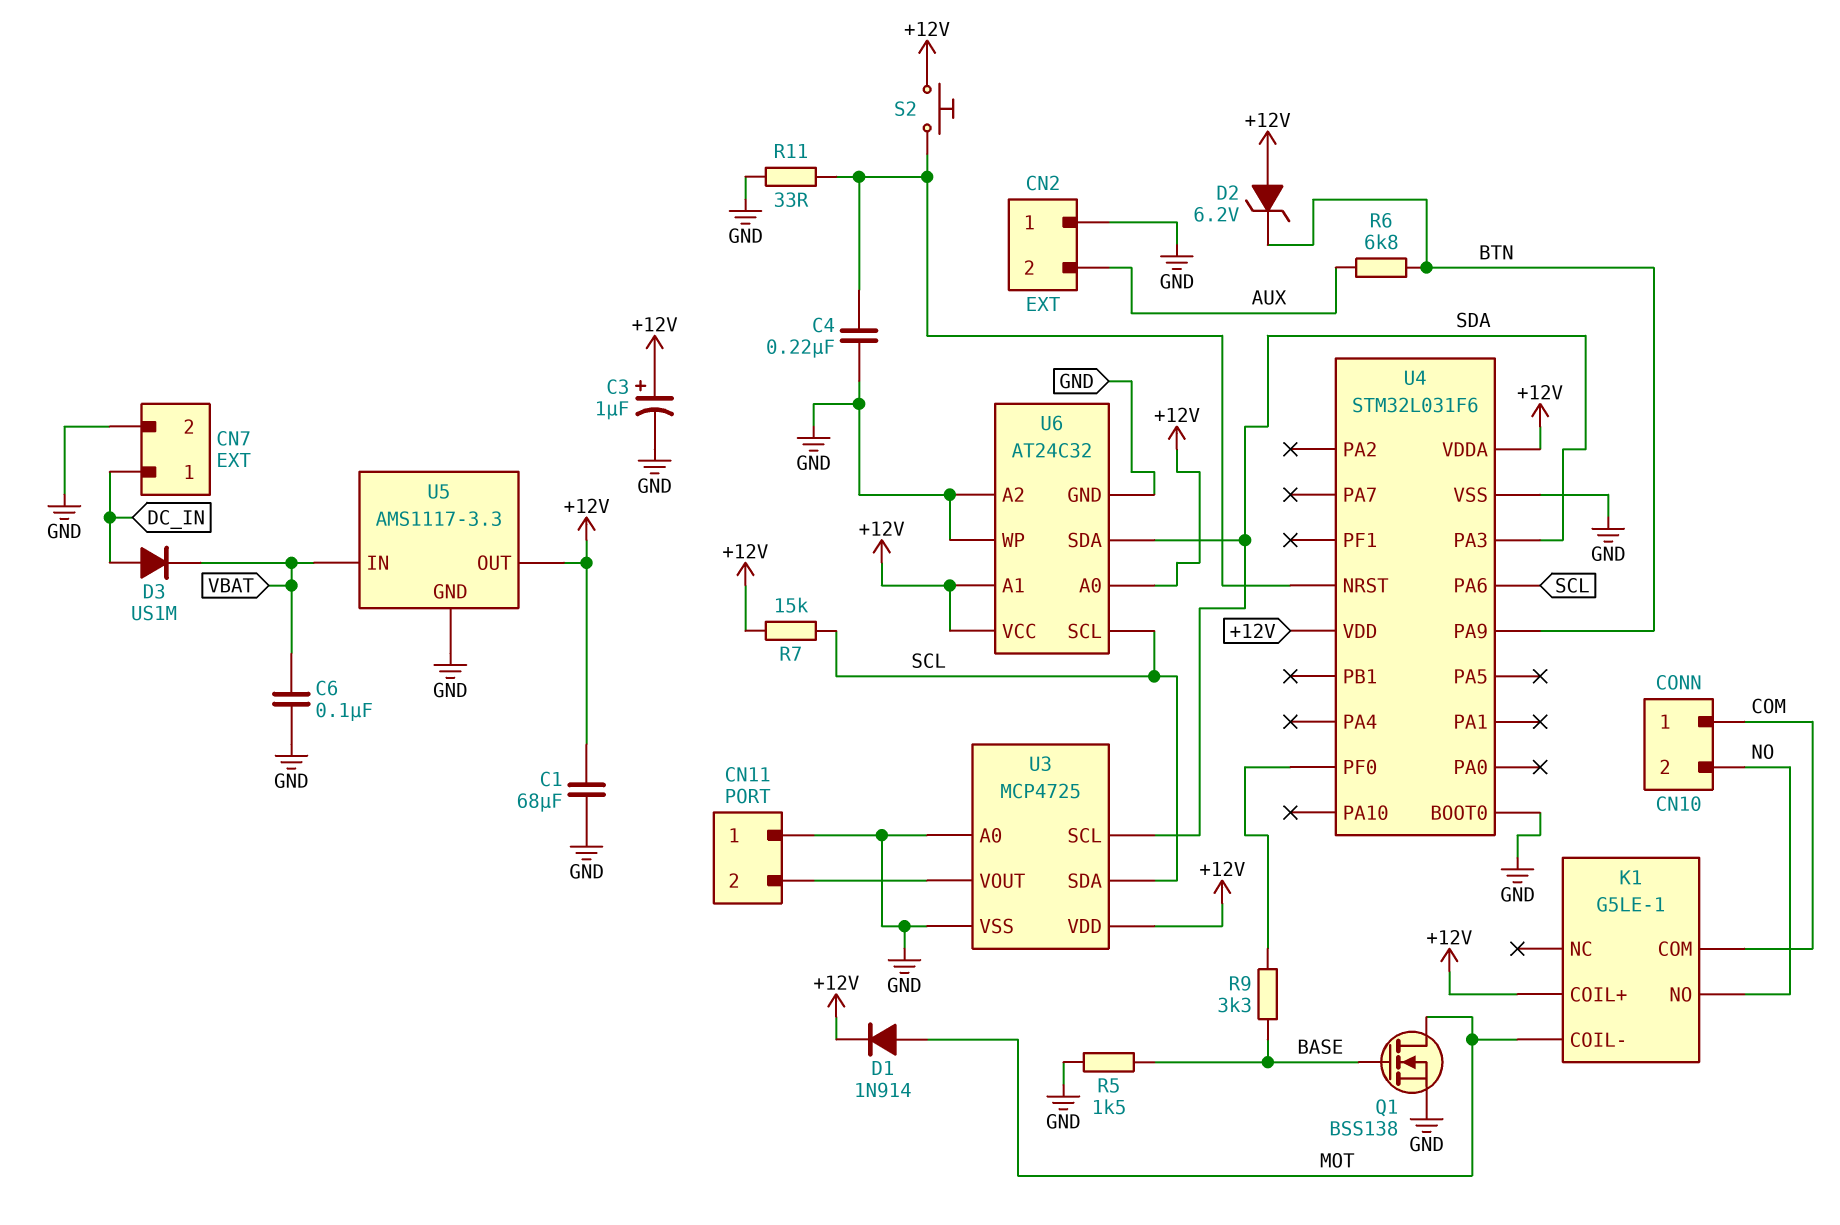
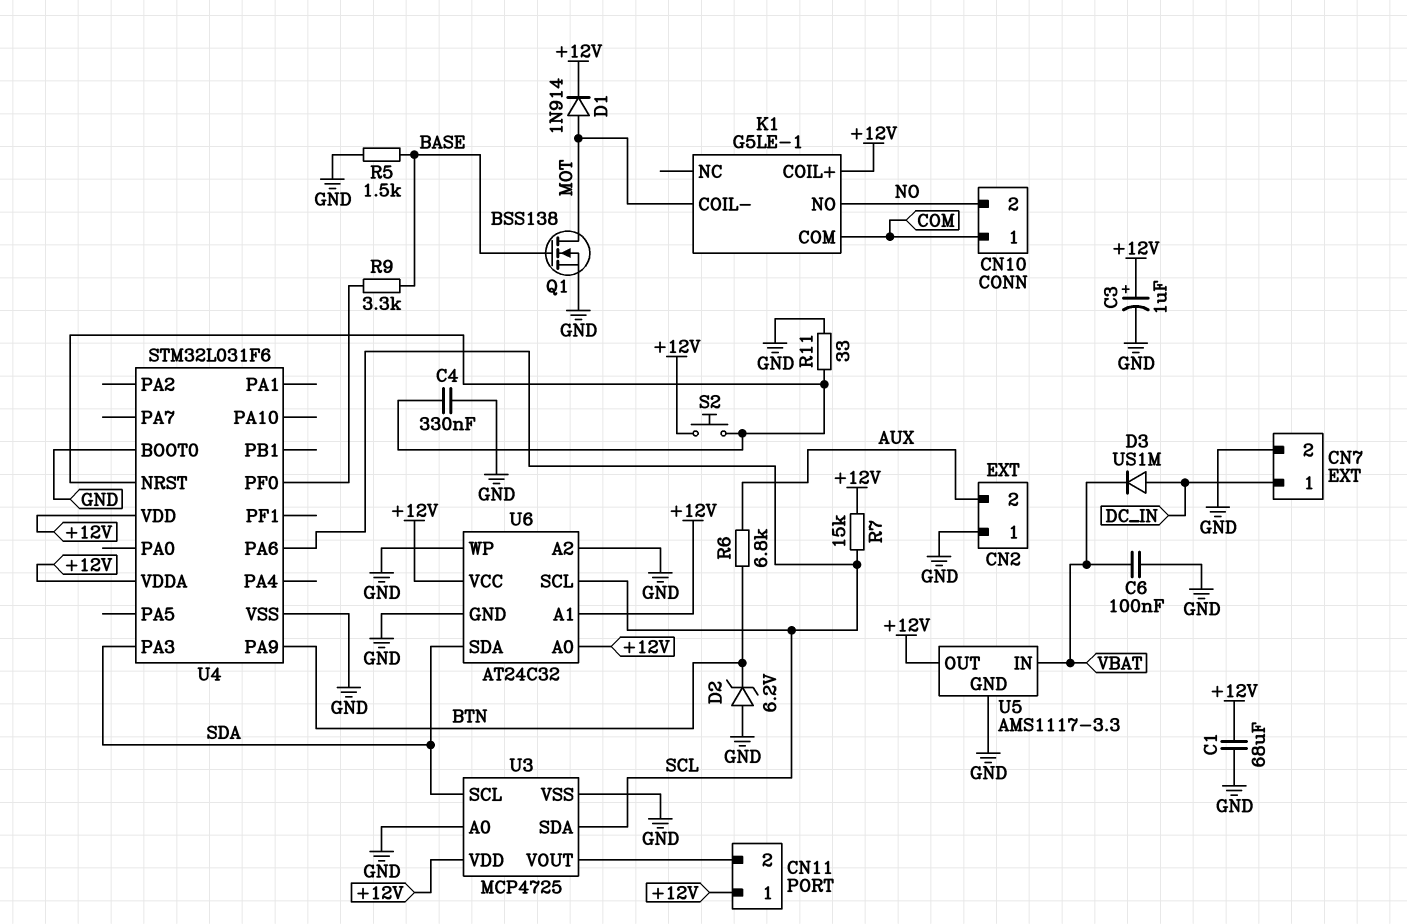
C4: 220nF (GND, U4/NRST) -> 330nF (GND, U4/NRST)
CN11 pin 1: GND -> +12V
D2: zener 6.2V (A +12V, K BTN) -> zener 6.2V (A GND, K BTN)

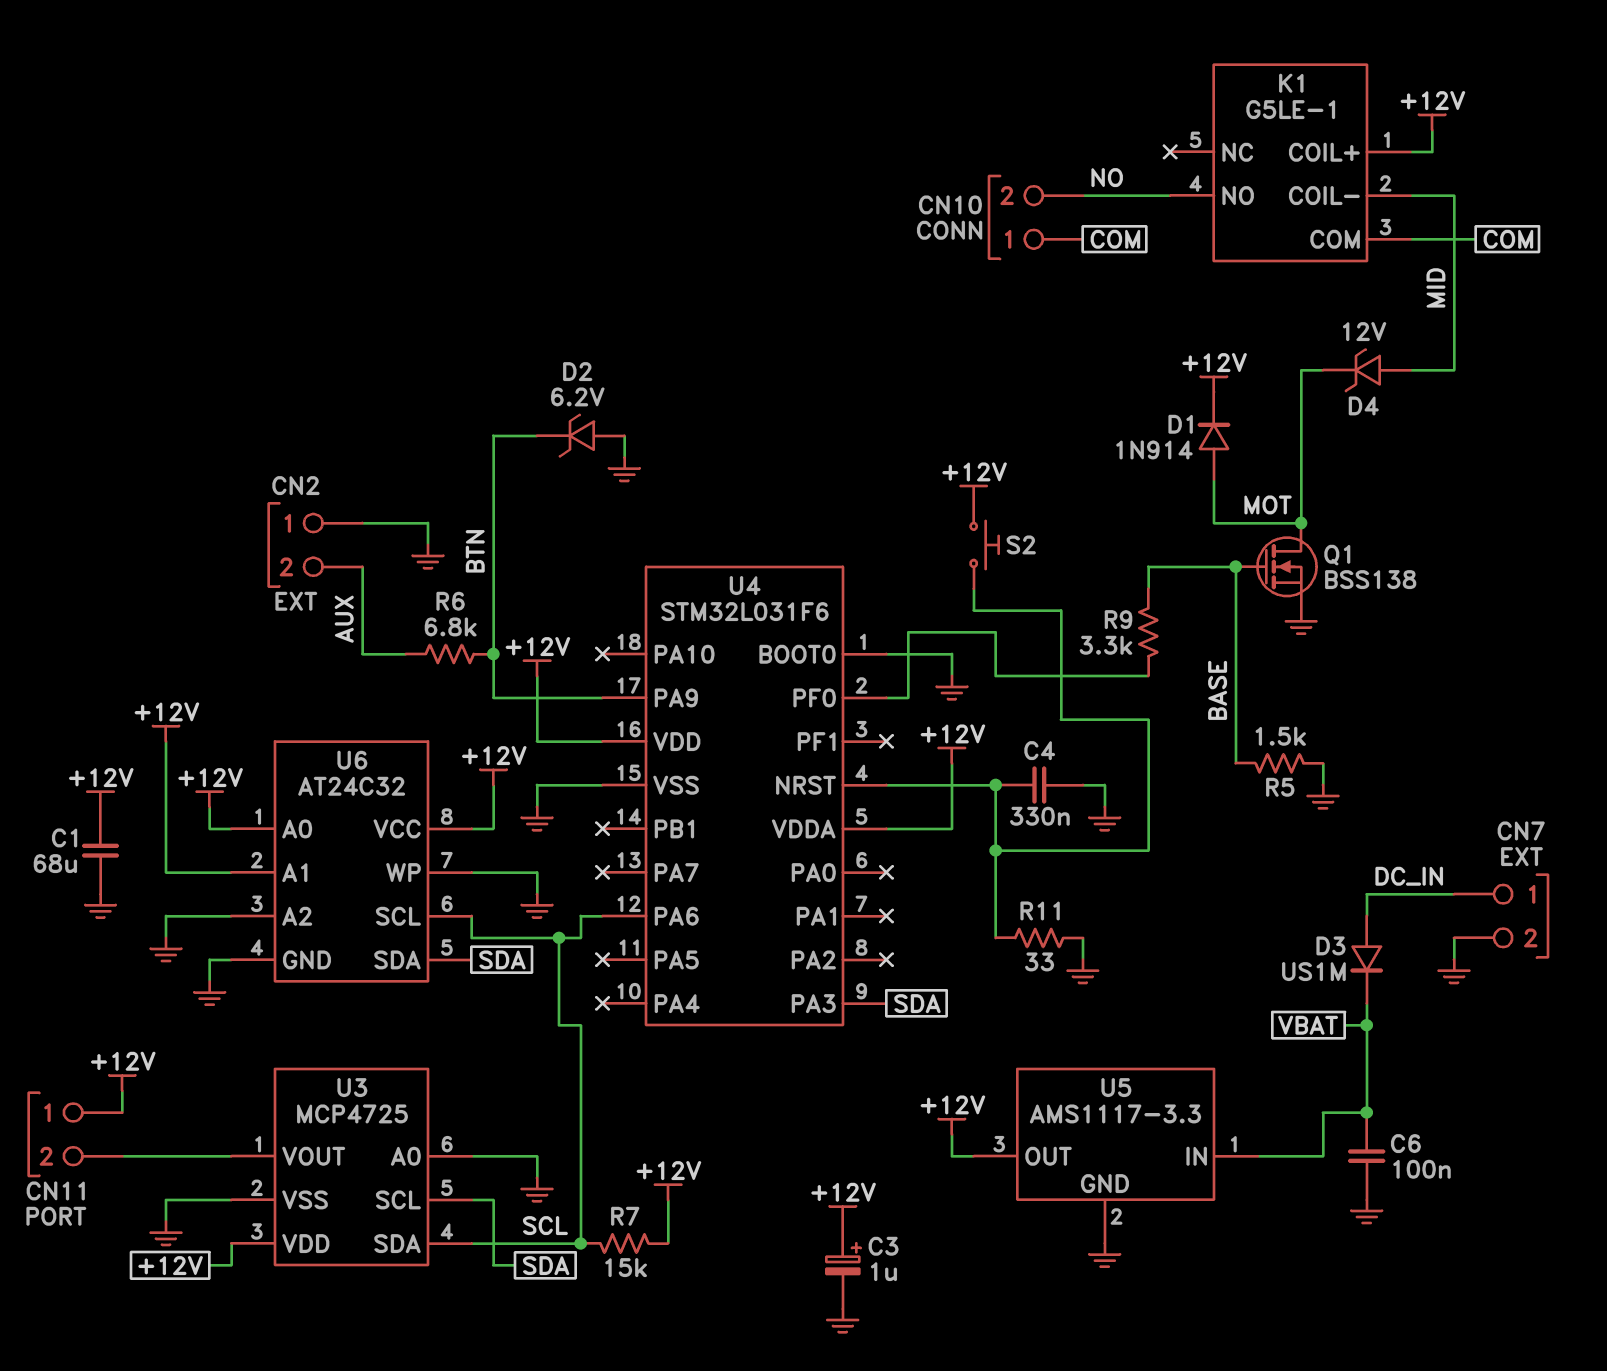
D4: none -> zener 12V (A MID, K MOT)
K1 pin COIL-: MOT -> MID

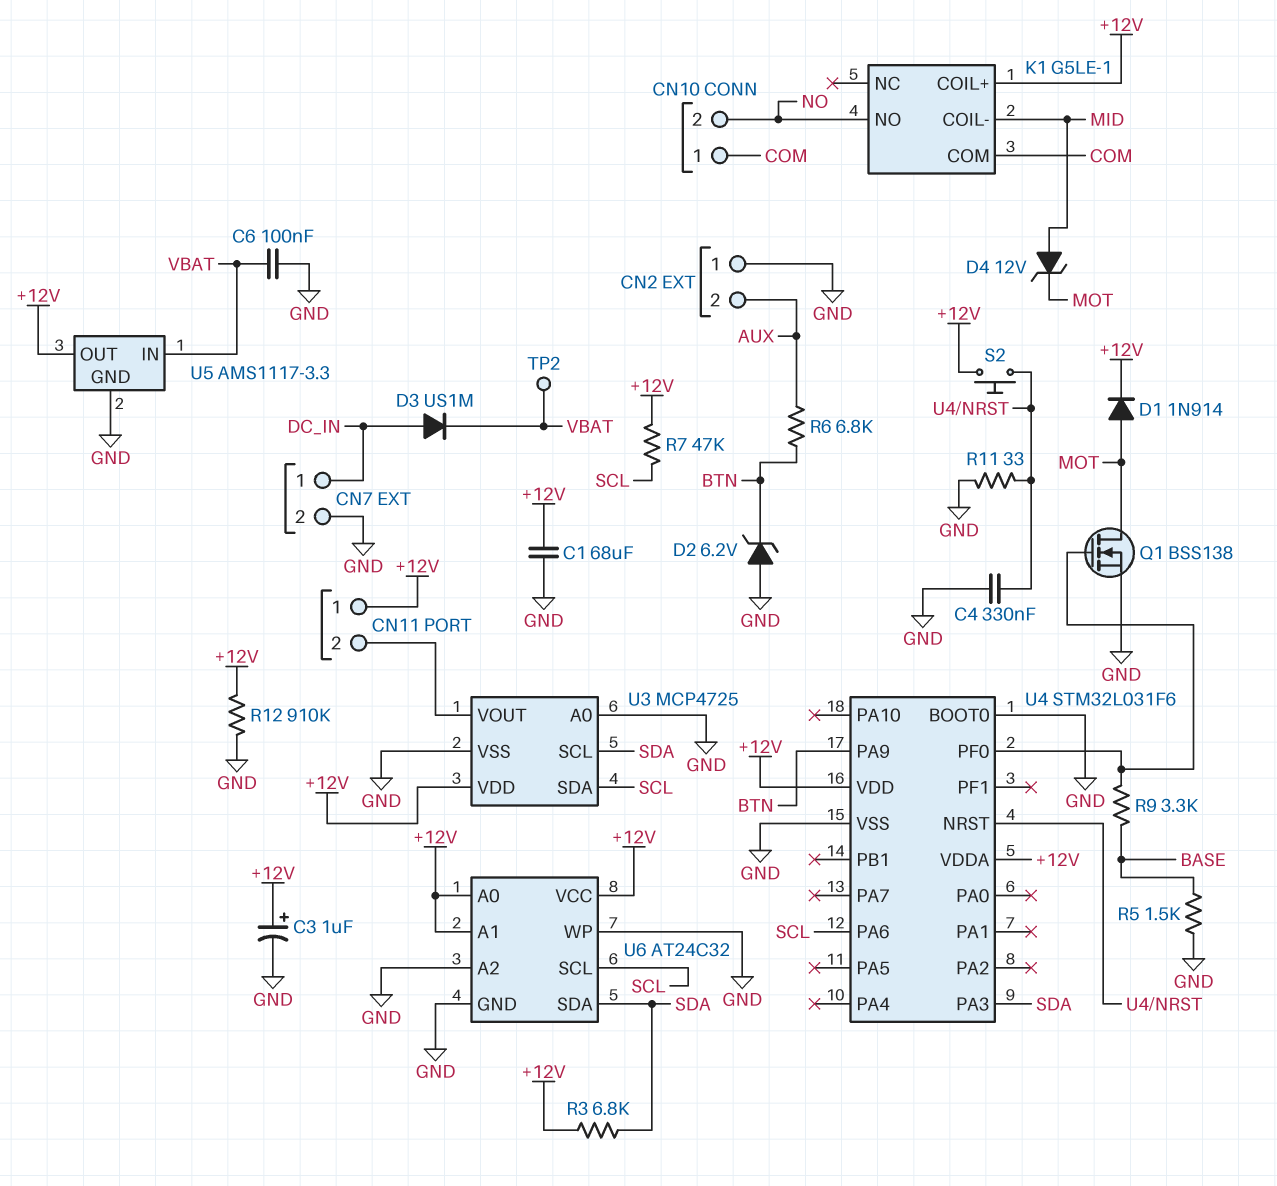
Q1: NMOS BSS138 (G BASE, D MOT, S GND) -> NMOS BSS138 (G U4/PF0, D MOT, S GND)
R3: none -> 6.8k (+12V, SDA)
R7: 15k (+12V, SCL) -> 47k (+12V, SCL)
R12: none -> 910k (+12V, GND)
TP2: none -> test point (VBAT)

